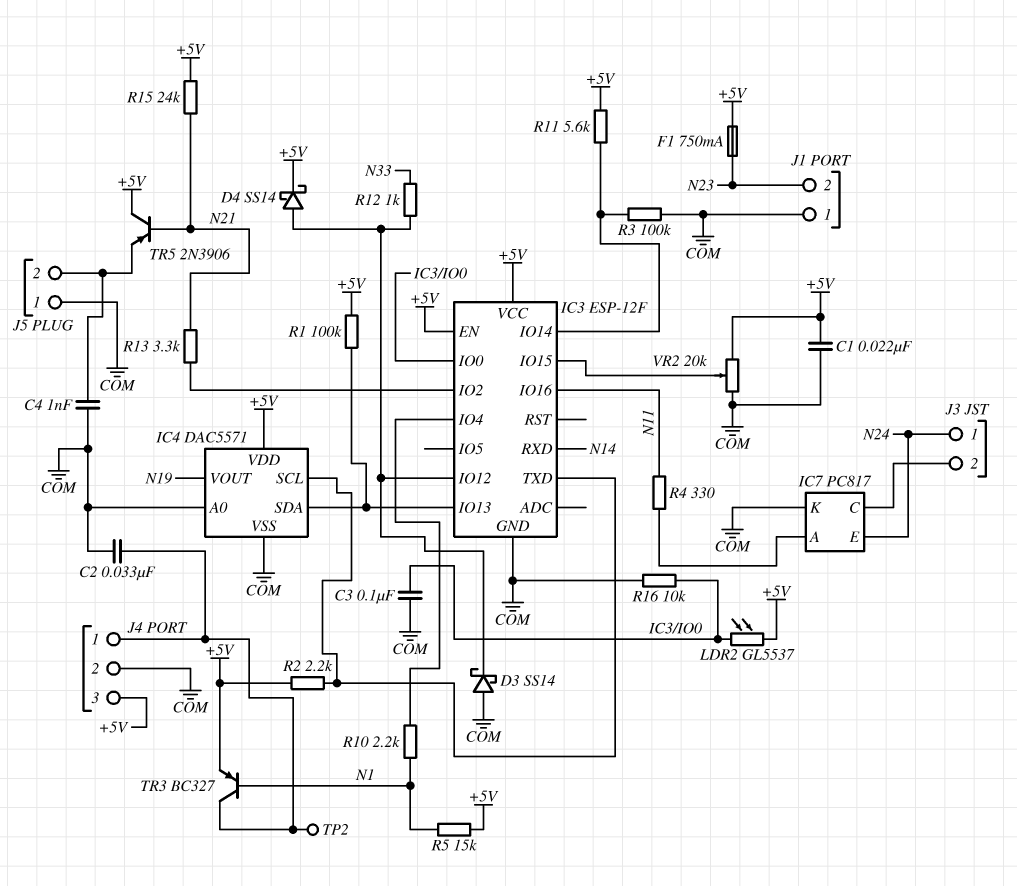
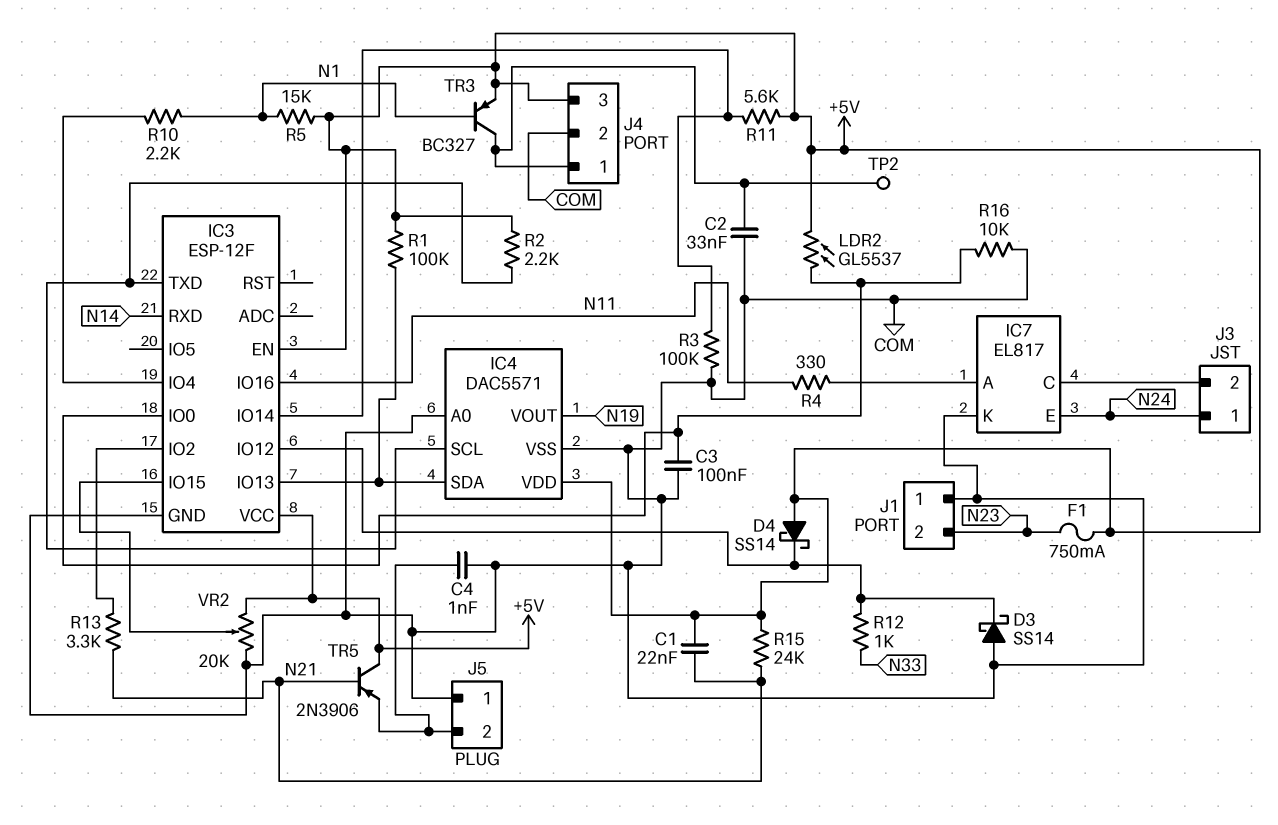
C1: 22nF (+5V, COM) -> 22nF (+5V, N21)
D4: schottky SS14 (A IC3/IO12, K +5V) -> schottky SS14 (A +5V, K IC3/IO12)
IC7: PC817 -> EL817

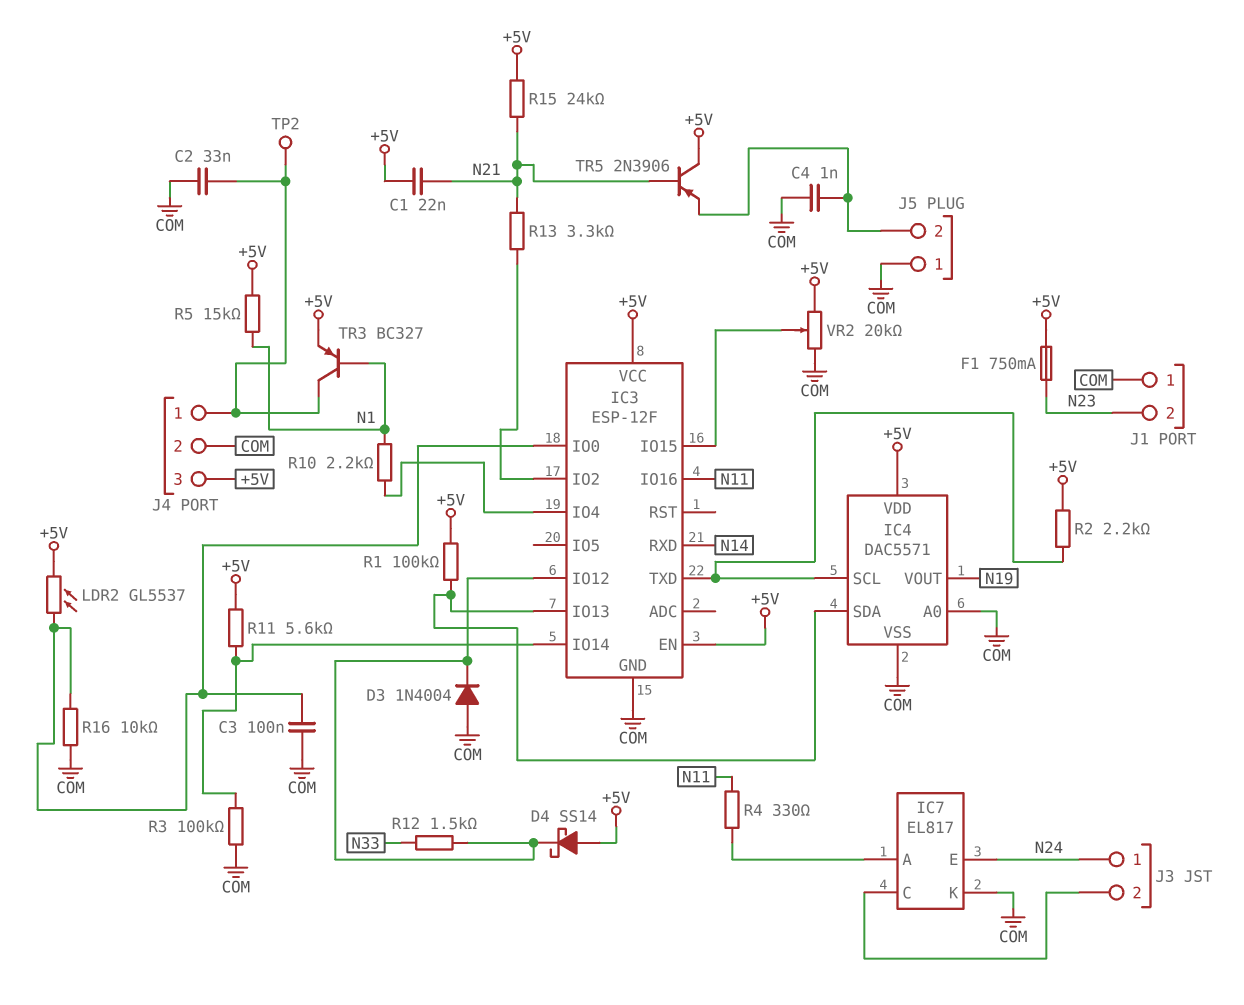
D3: schottky SS14 (A COM, K IC3/IO12) -> diode 1N4004 (A COM, K IC3/IO12)
R12: 1k (IC3/IO12, N33) -> 1.5k (IC3/IO12, N33)

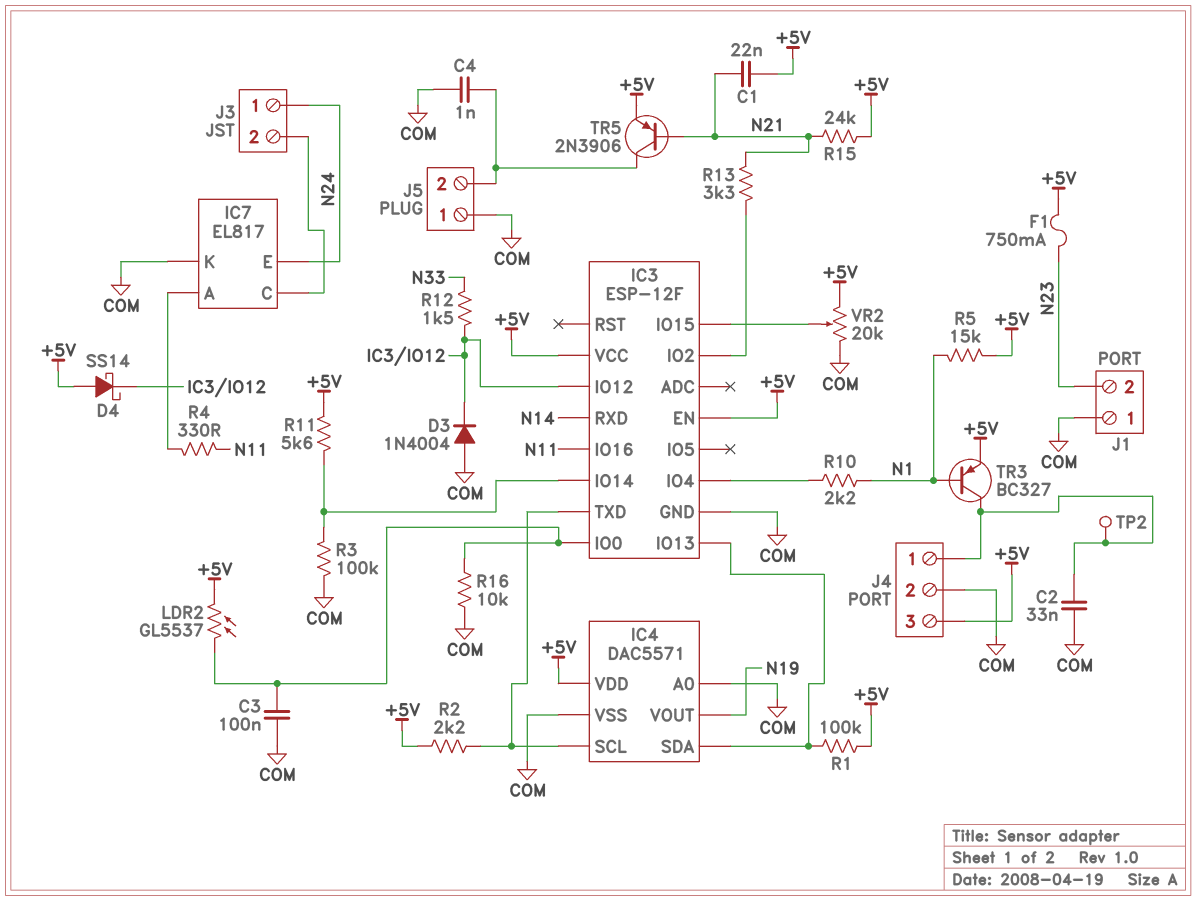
TR5: PNP 2N3906 (B N21, C +5V, E J5/2) -> PNP 2N3906 (B N21, C J5/2, E +5V)

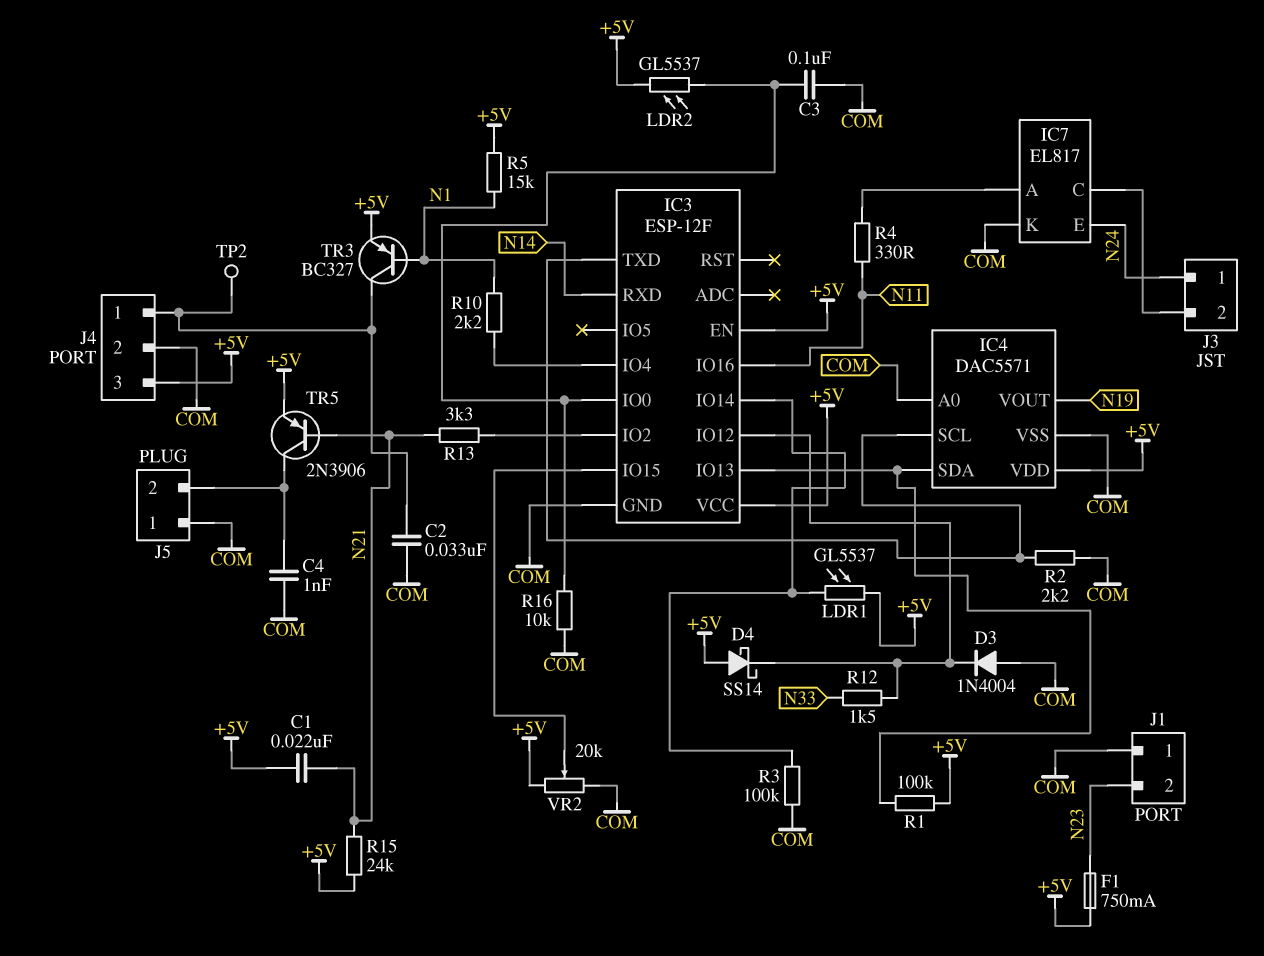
LDR1: none -> GL5537 (+5V, IC3/IO14)
R2: 2.2k (+5V, IC3/TXD) -> 2.2k (COM, IC3/TXD)
R11: 5.6k (+5V, IC3/IO14) -> none

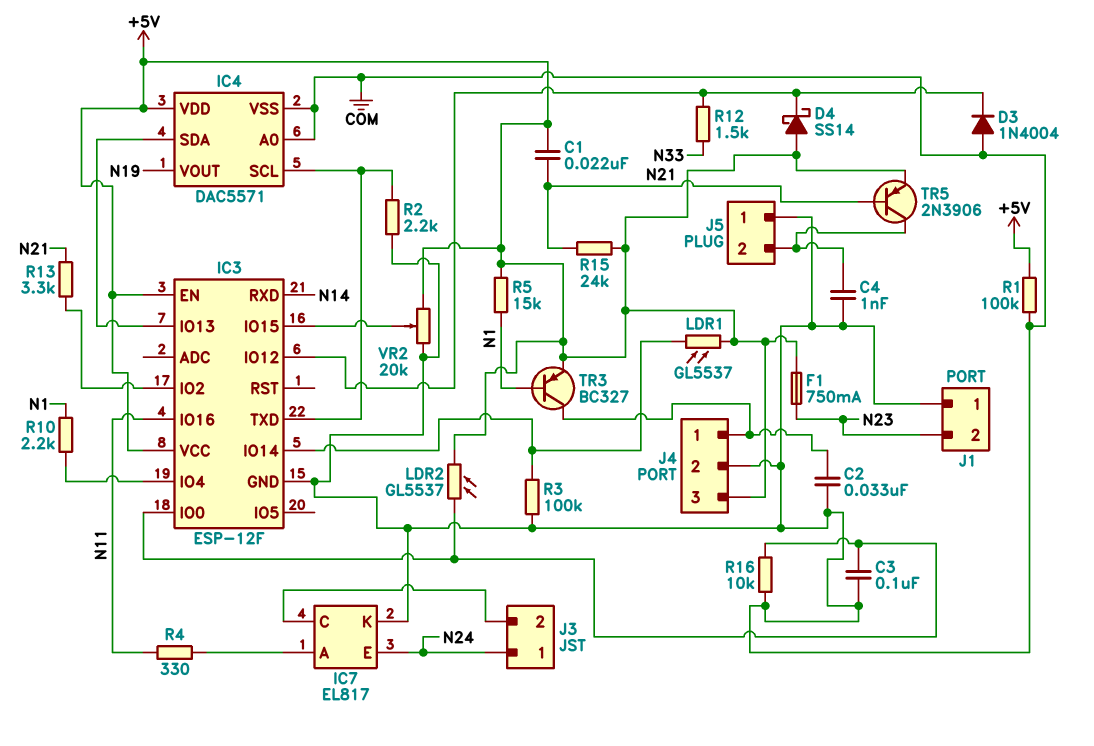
R1: 100k (+5V, IC3/IO13) -> 100k (+5V, COM)
TP2: test point (J4/1) -> none

